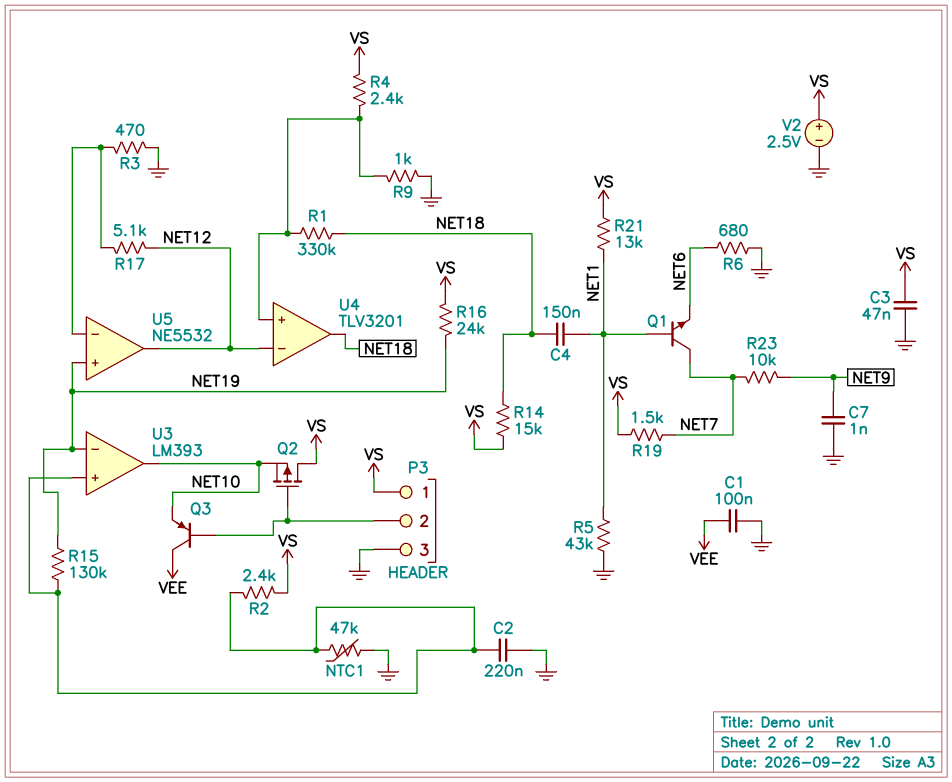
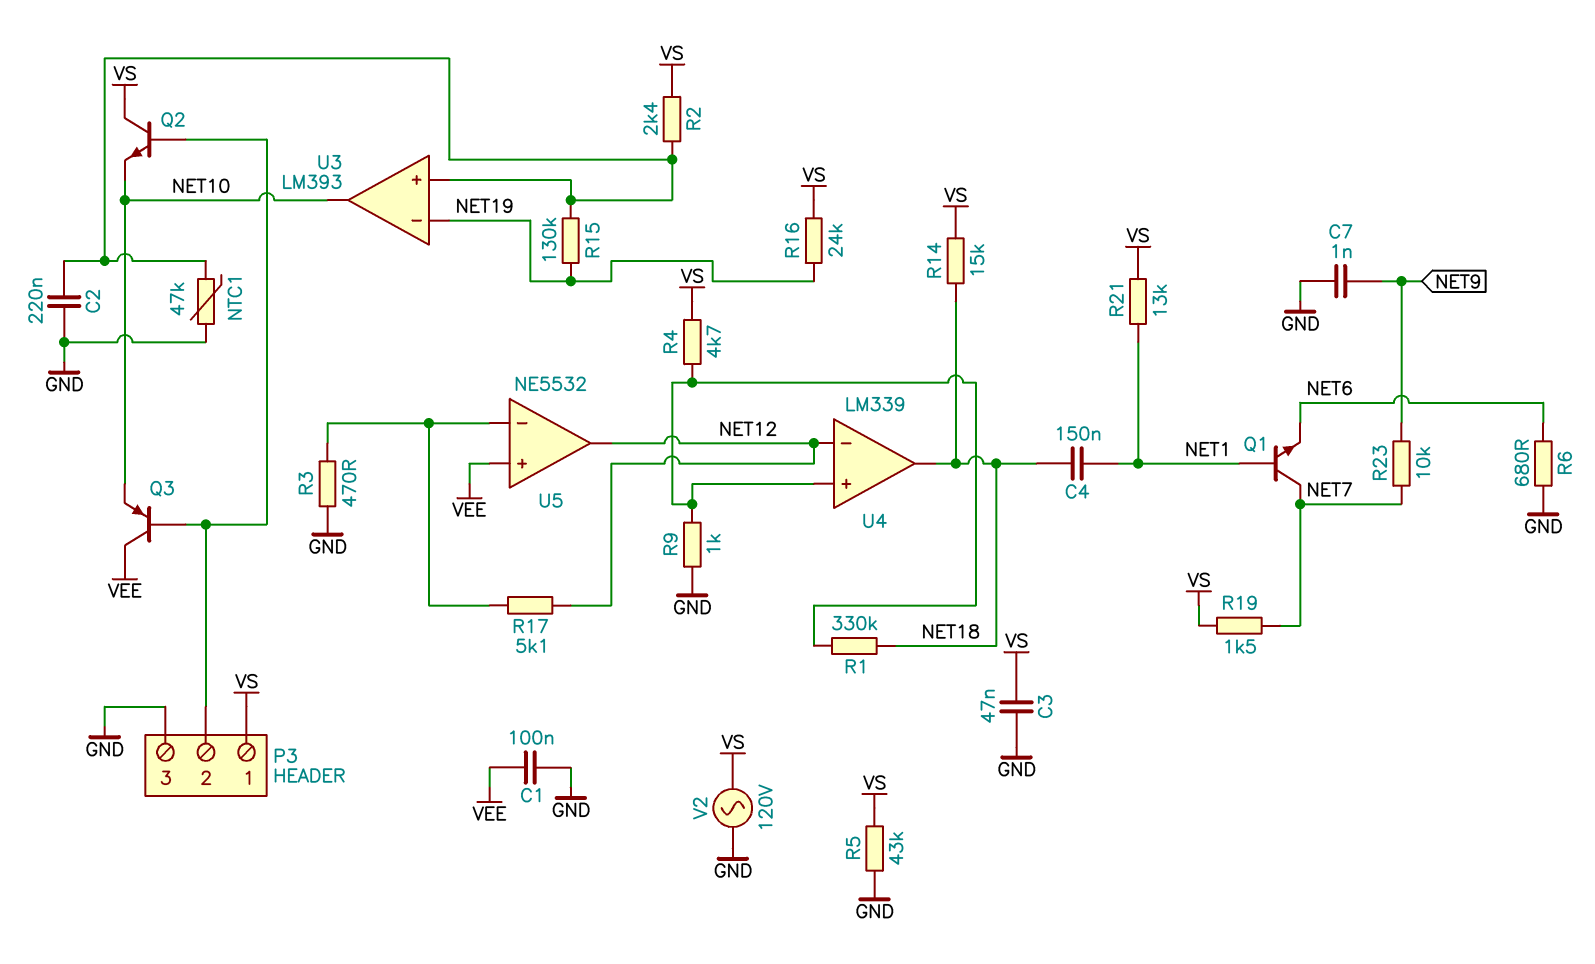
Q2: PMOS (G P3/2, D VS, S NET10) -> NPN (B P3/2, C VS, E NET10)
R4: 2.4k (U4/in+, VS) -> 4.7k (U4/in+, VS)
R5: 43k (GND, NET1) -> 43k (GND, VS)
U4: TLV3201 -> LM339
U5 pin in+: NET19 -> VEE
V2: 2.5V (plus VS, minus GND) -> AC 120V (GND, VS)

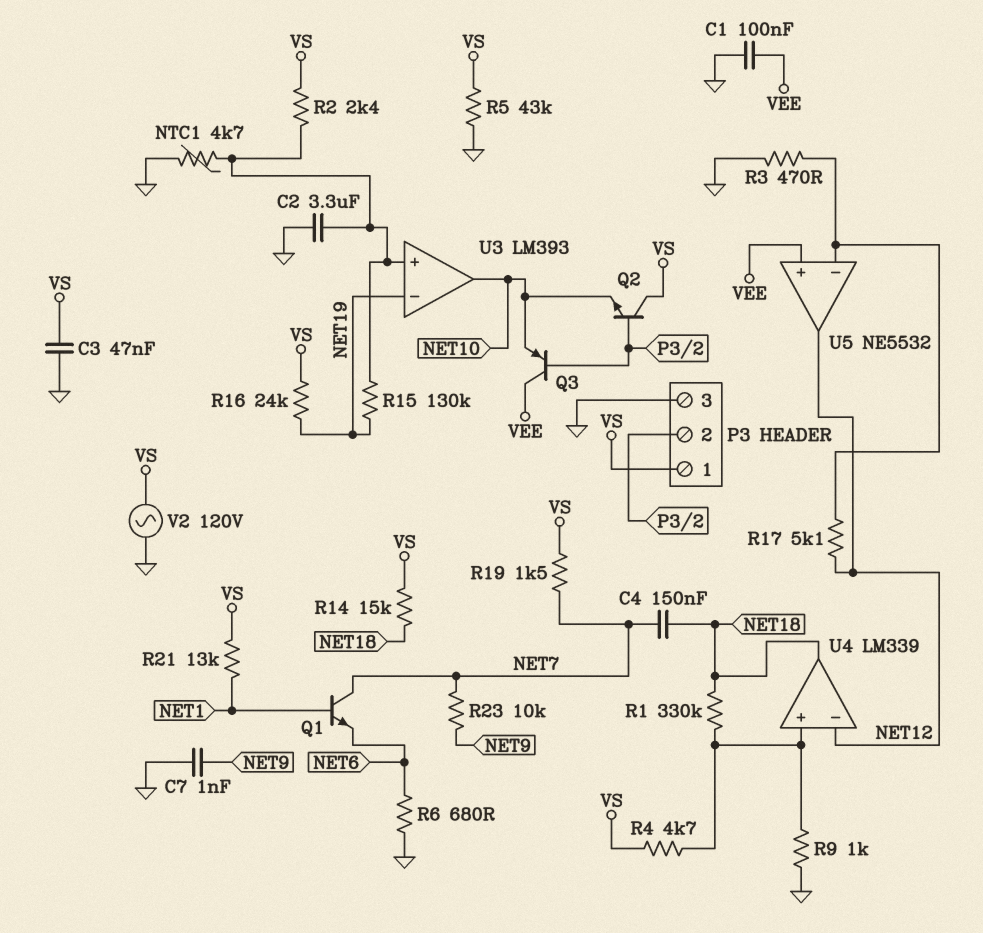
C2: 220nF (GND, U3/in+) -> 3.3uF (GND, U3/in+)
C4: 150nF (NET1, NET18) -> 150nF (NET7, NET18)
NTC1: 47k (GND, U3/in+) -> 4.7k (GND, U3/in+)

